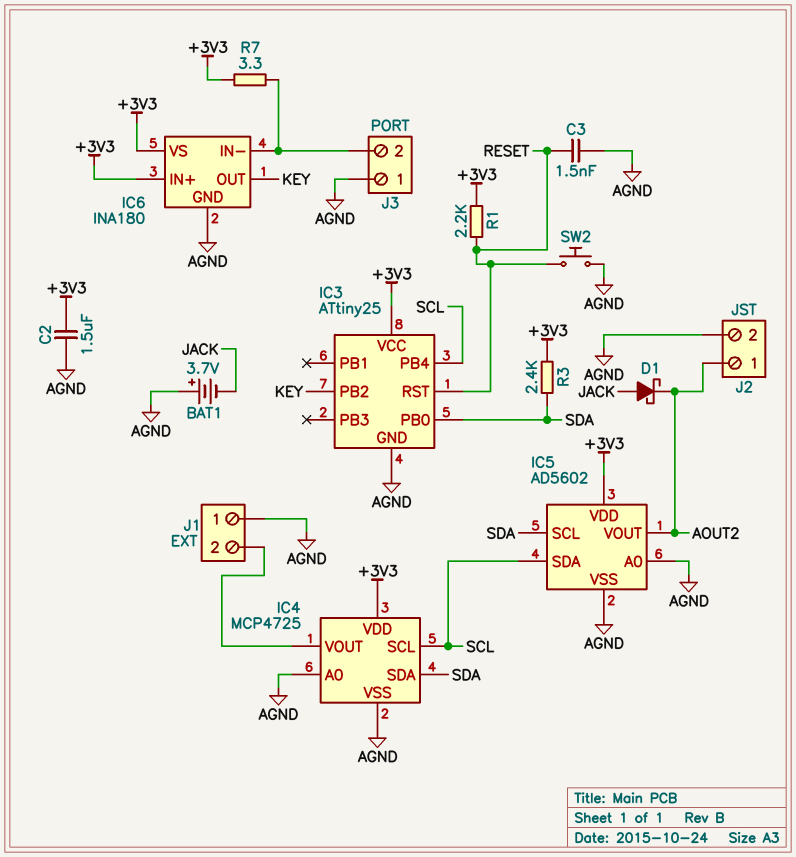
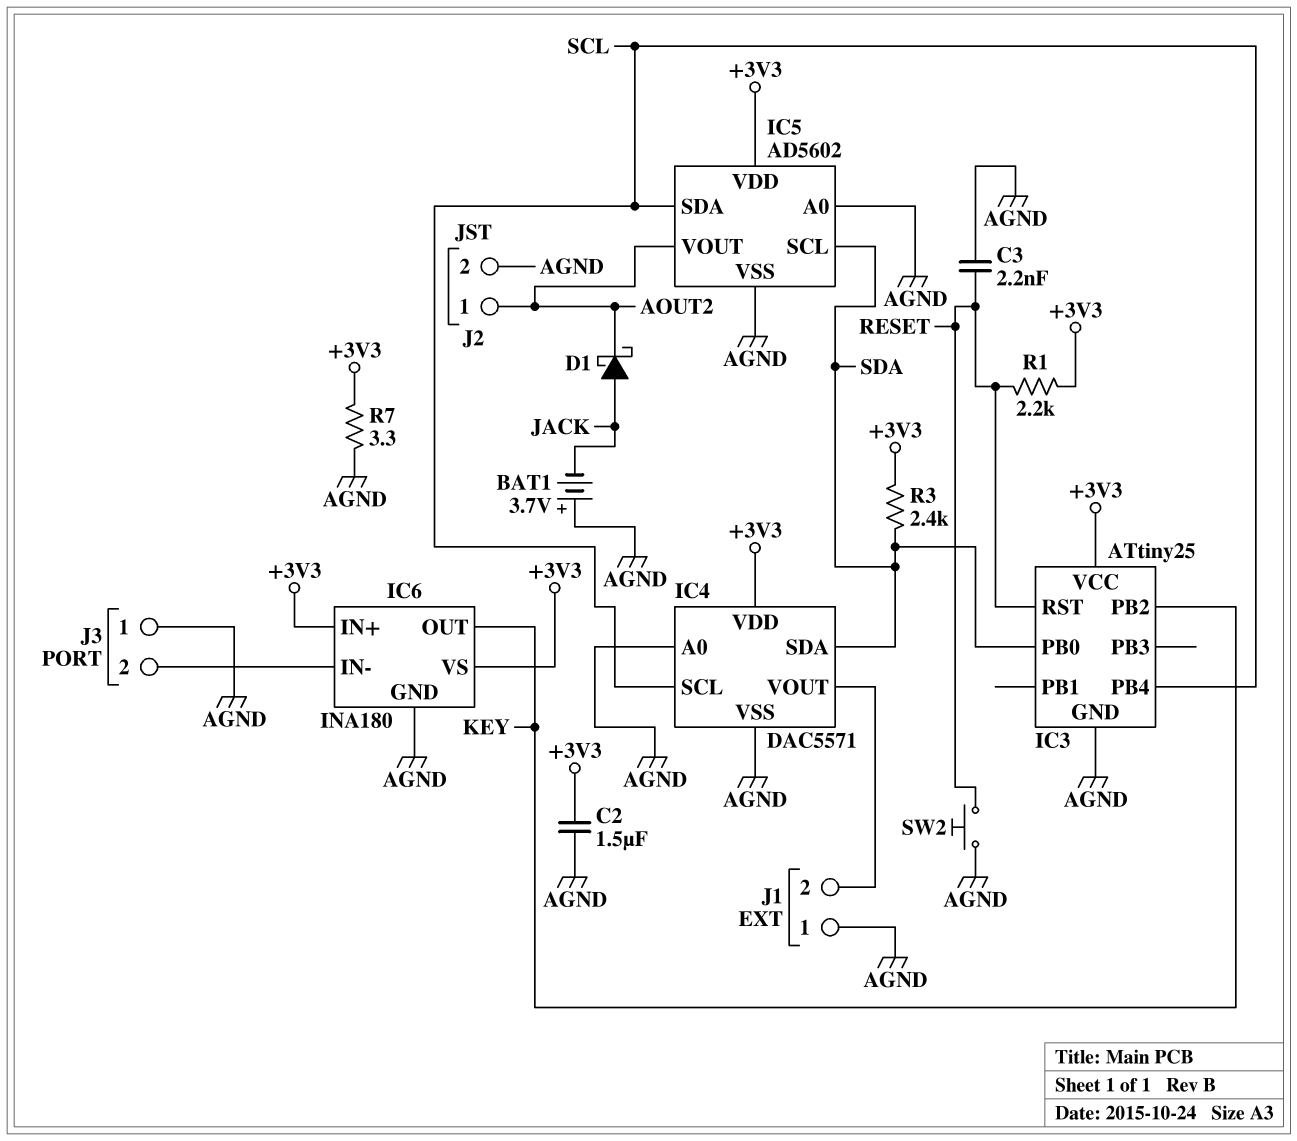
C3: 1.5nF (AGND, RESET) -> 2.2nF (AGND, RESET)
IC4: MCP4725 -> DAC5571
R7: 3.3 (+3V3, IC6/IN-) -> 3.3 (+3V3, AGND)

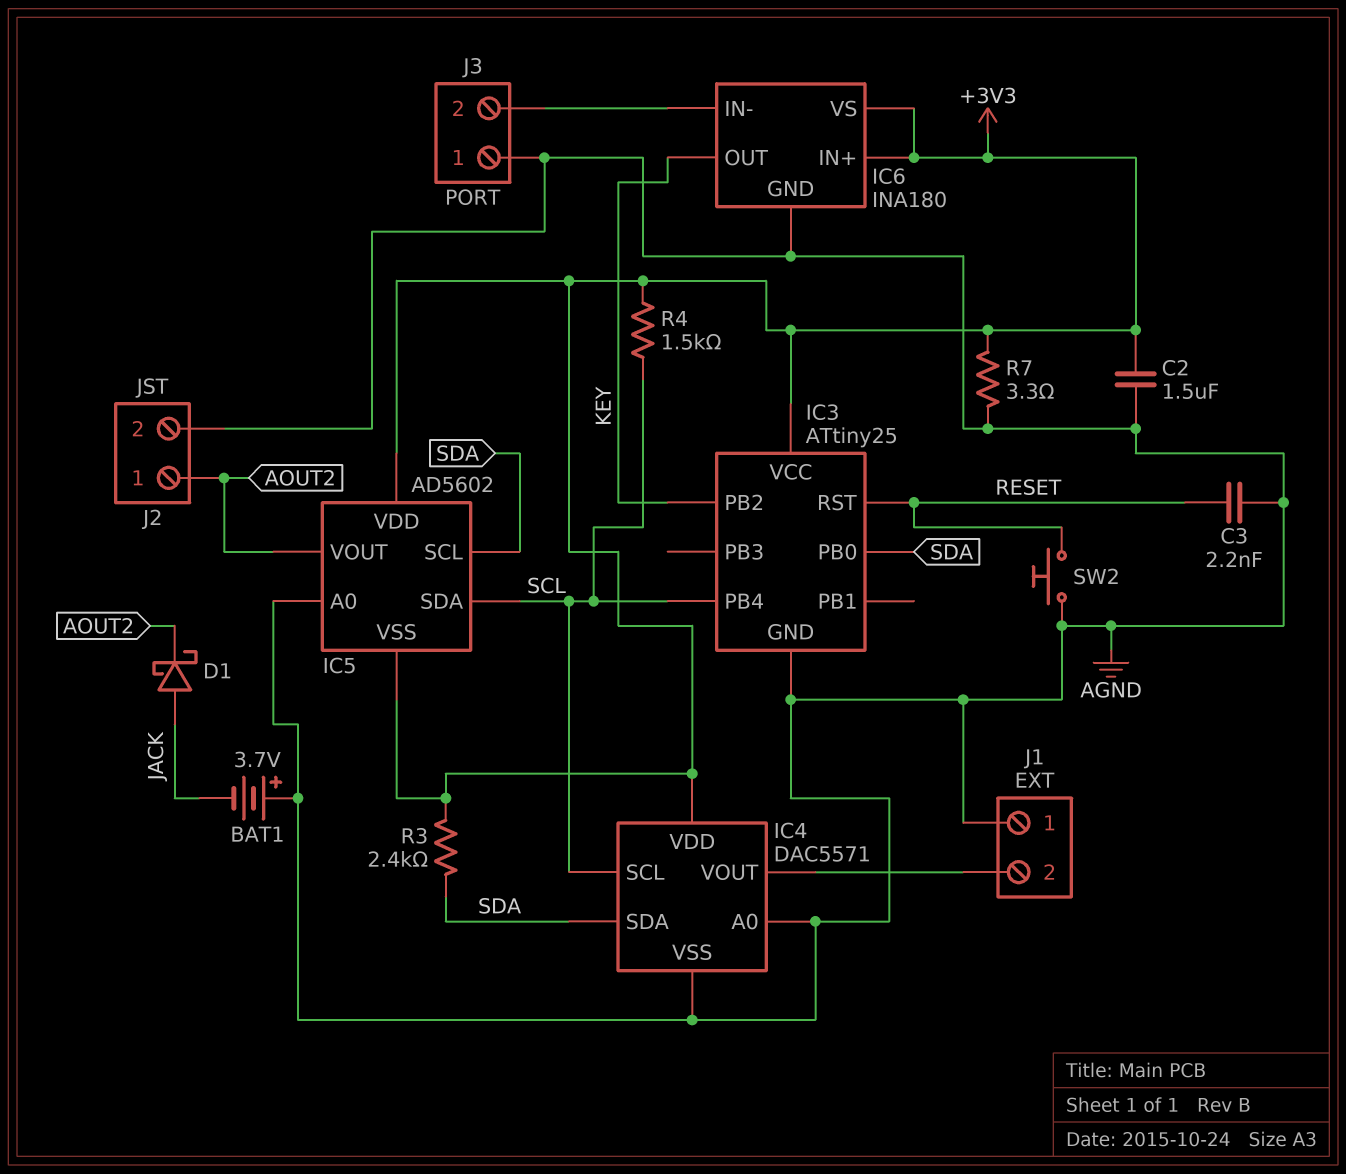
IC5 pin VSS: AGND -> +3V3
R1: 2.2k (+3V3, RESET) -> none
R4: none -> 1.5k (+3V3, SCL)

